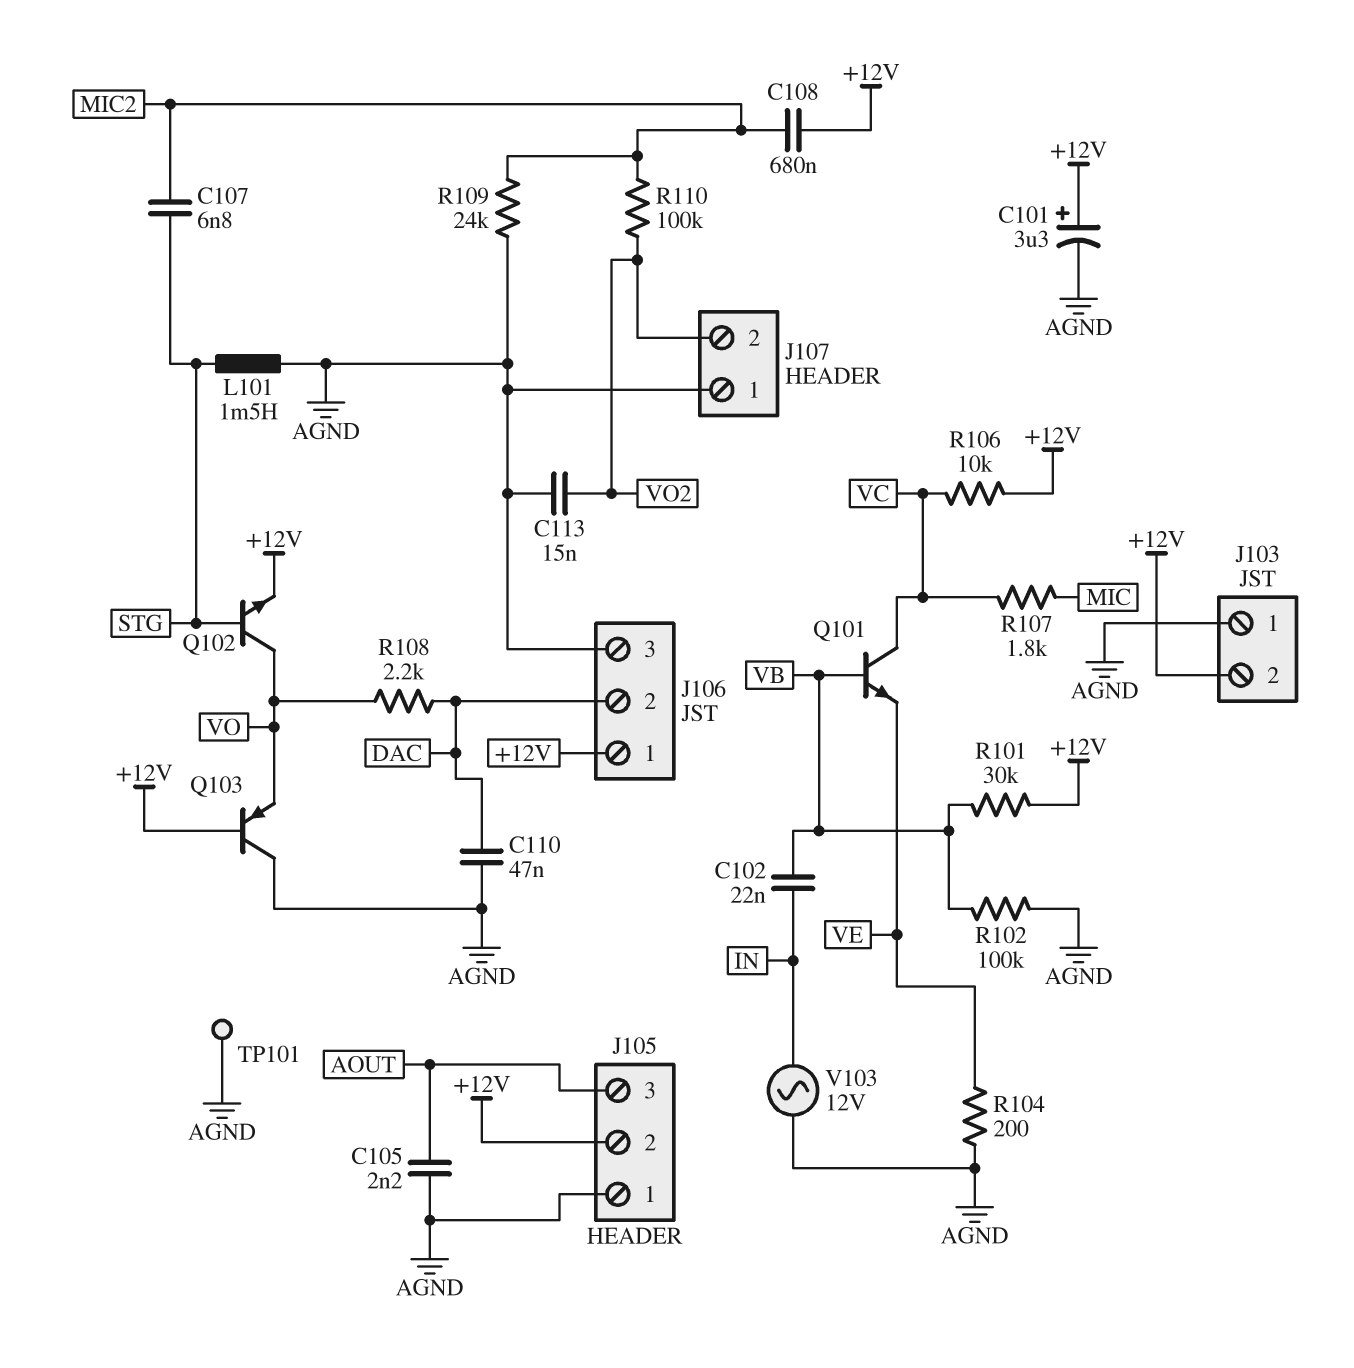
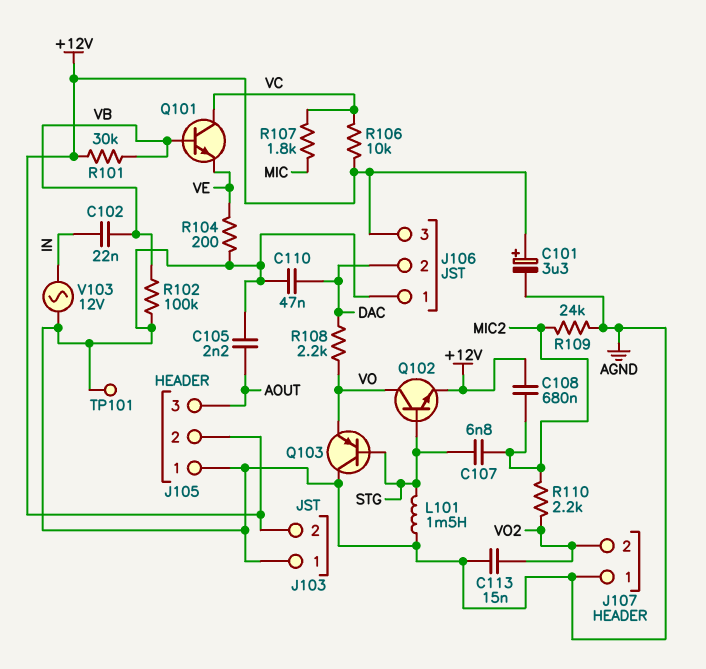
J106 pin 1: +12V -> AGND
J106 pin 3: AGND -> +12V
Q103: PNP (B +12V, C AGND, E VO) -> PNP (B STG, C AGND, E VO)
R110: 100k (MIC2, VO2) -> 2.2k (MIC2, VO2)

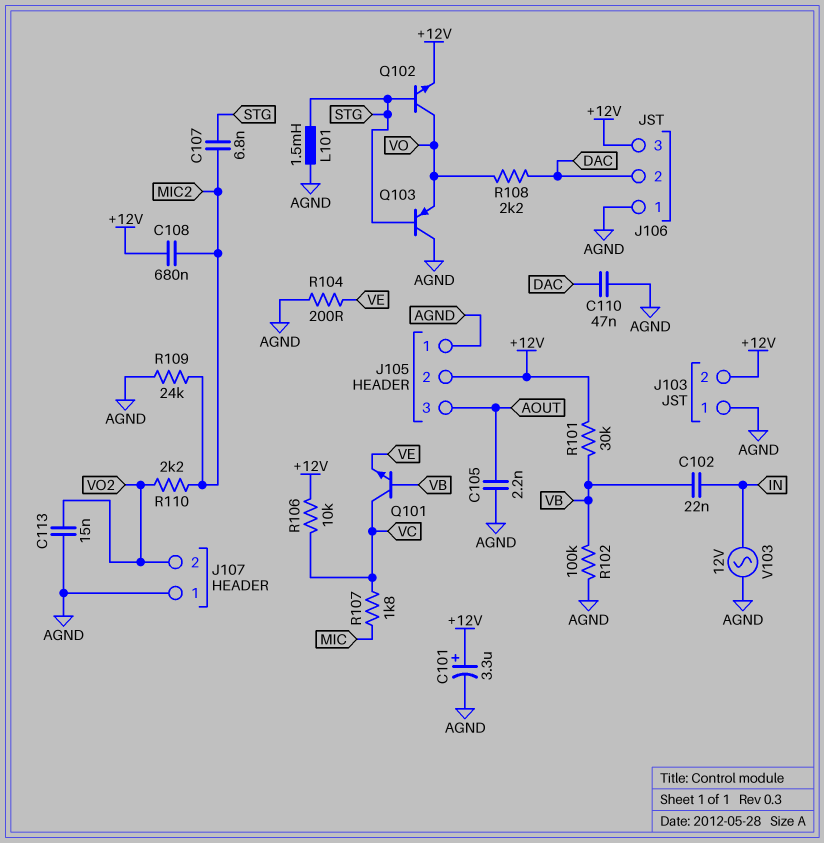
TP101: test point (AGND) -> none

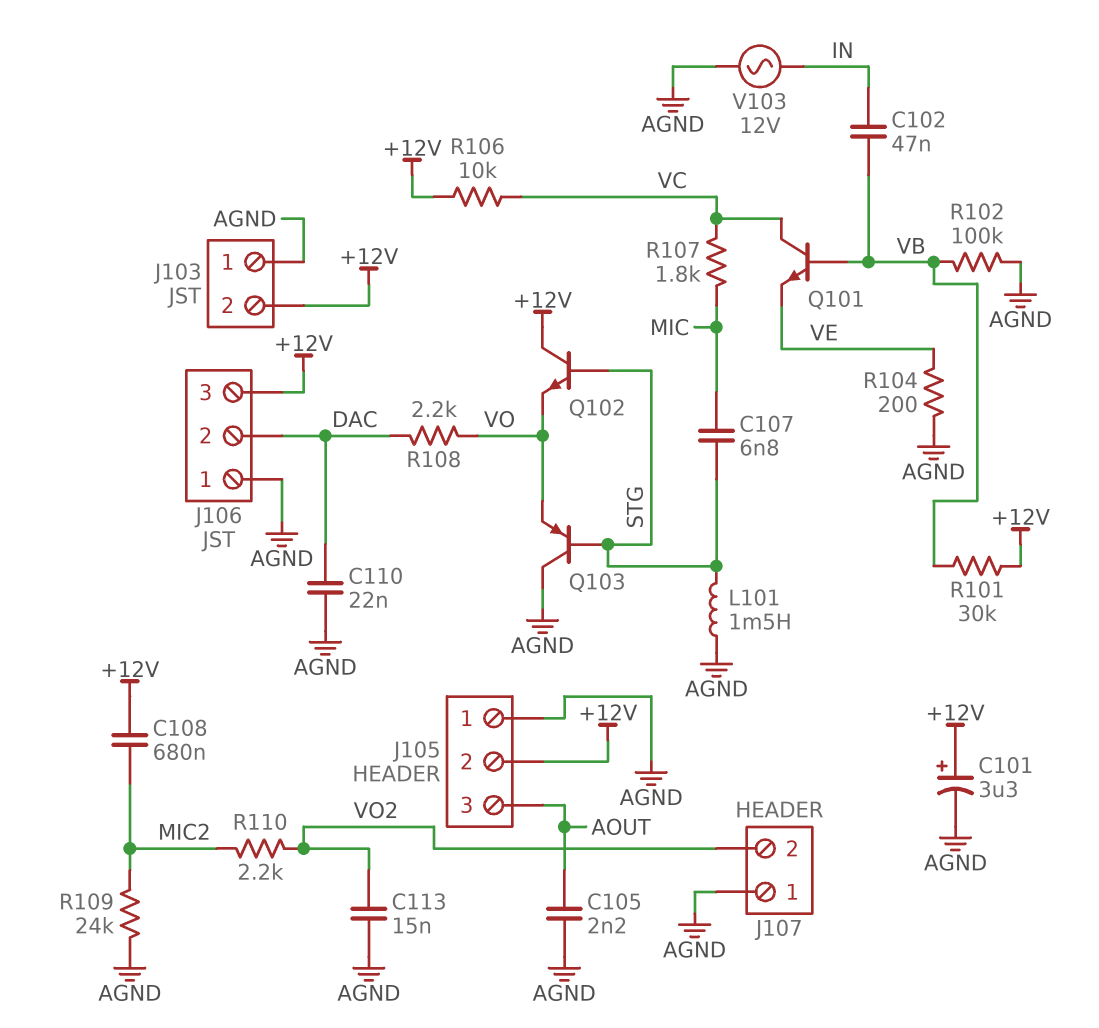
C102: 22nF (IN, VB) -> 47nF (IN, VB)
C107: 6.8nF (MIC2, STG) -> 6.8nF (MIC, STG)
C110: 47nF (AGND, DAC) -> 22nF (AGND, DAC)
Q102: NPN (B STG, C VO, E +12V) -> NPN (B STG, C +12V, E VO)

